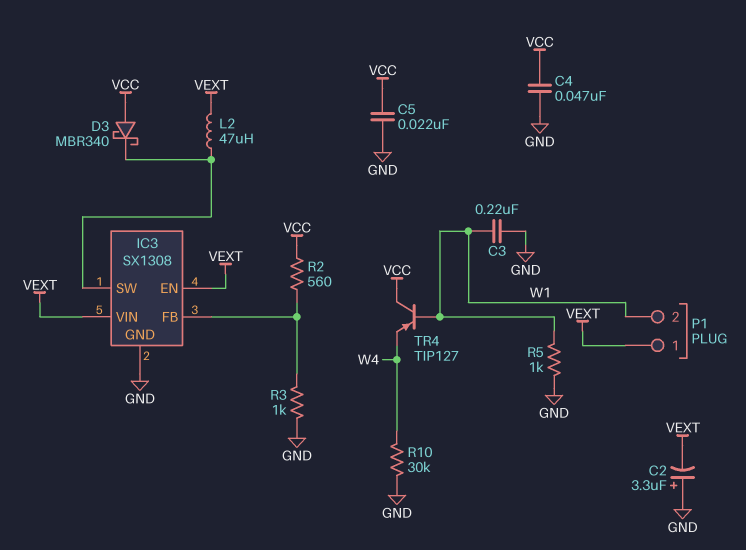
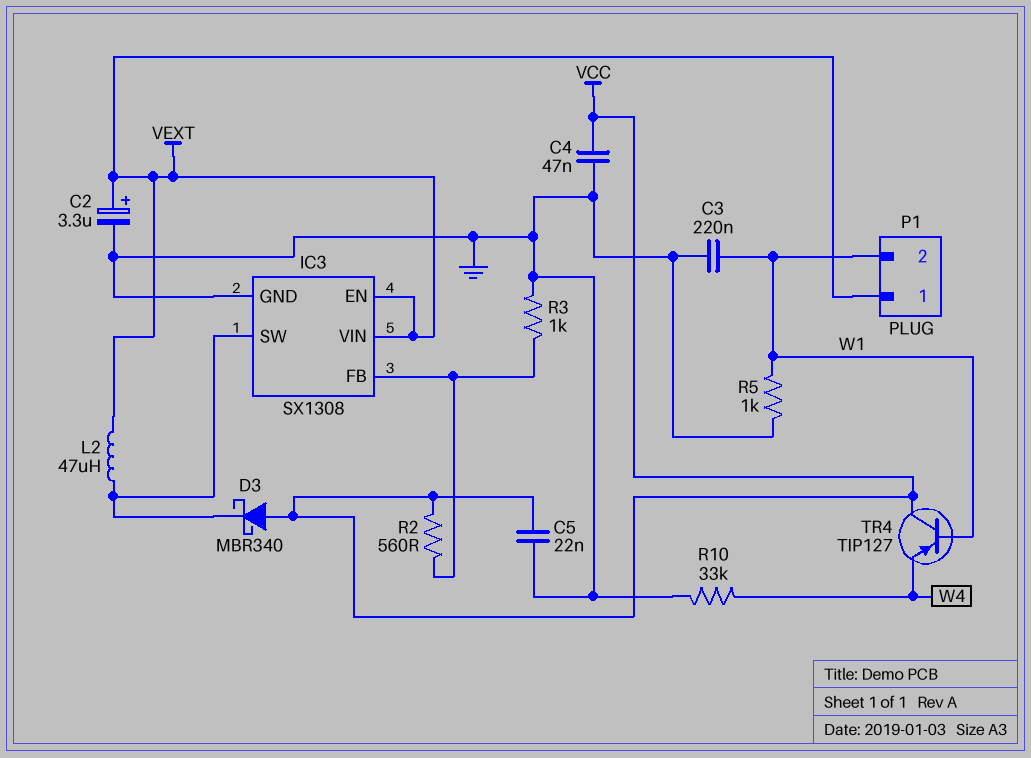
C2: 3.3uF (plus GND, minus VEXT) -> 3.3uF (plus VEXT, minus GND)
R10: 30k (GND, W4) -> 33k (GND, W4)

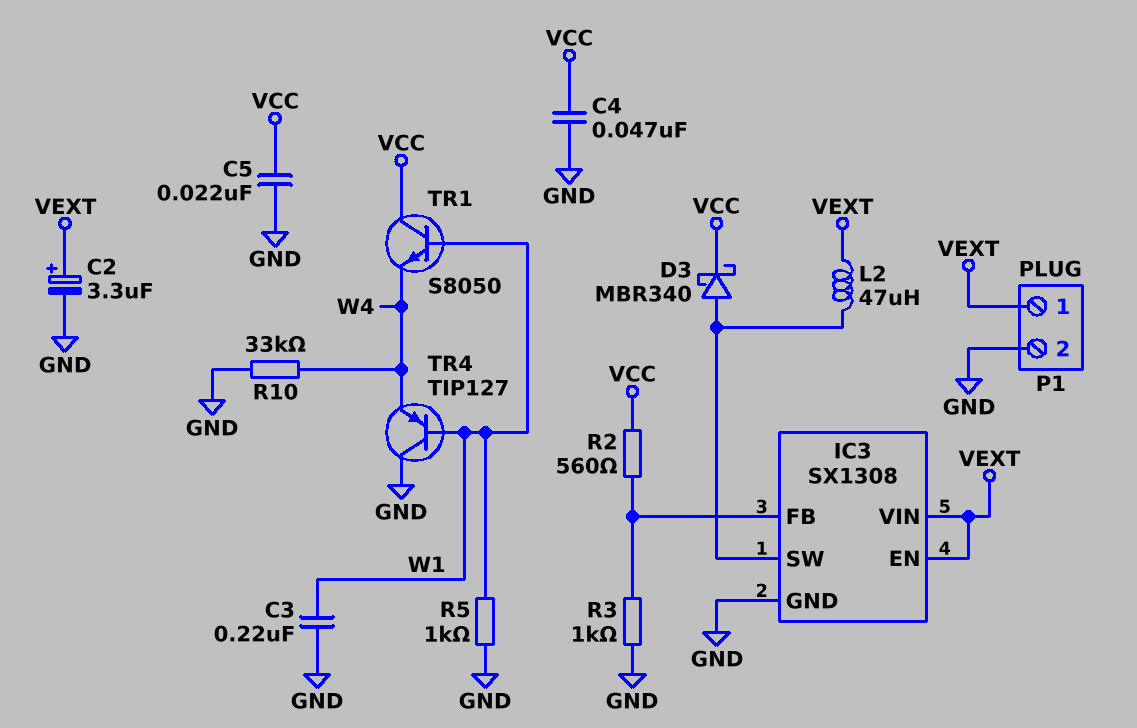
D3: schottky MBR340 (A VCC, K IC3/SW) -> schottky MBR340 (A IC3/SW, K VCC)
P1 pin 2: W1 -> GND
TR1: none -> NPN S8050 (B W1, C VCC, E W4)
TR4: PNP TIP127 (B W1, C VCC, E W4) -> PNP TIP127 (B W1, C GND, E W4)

